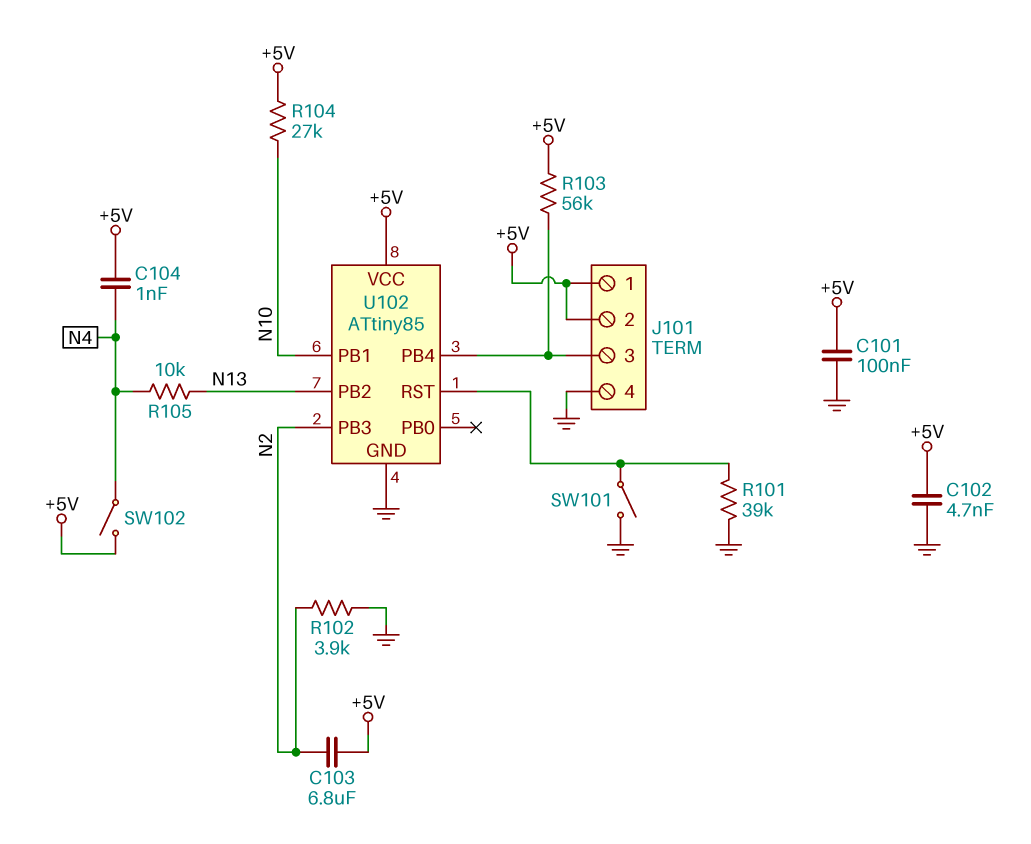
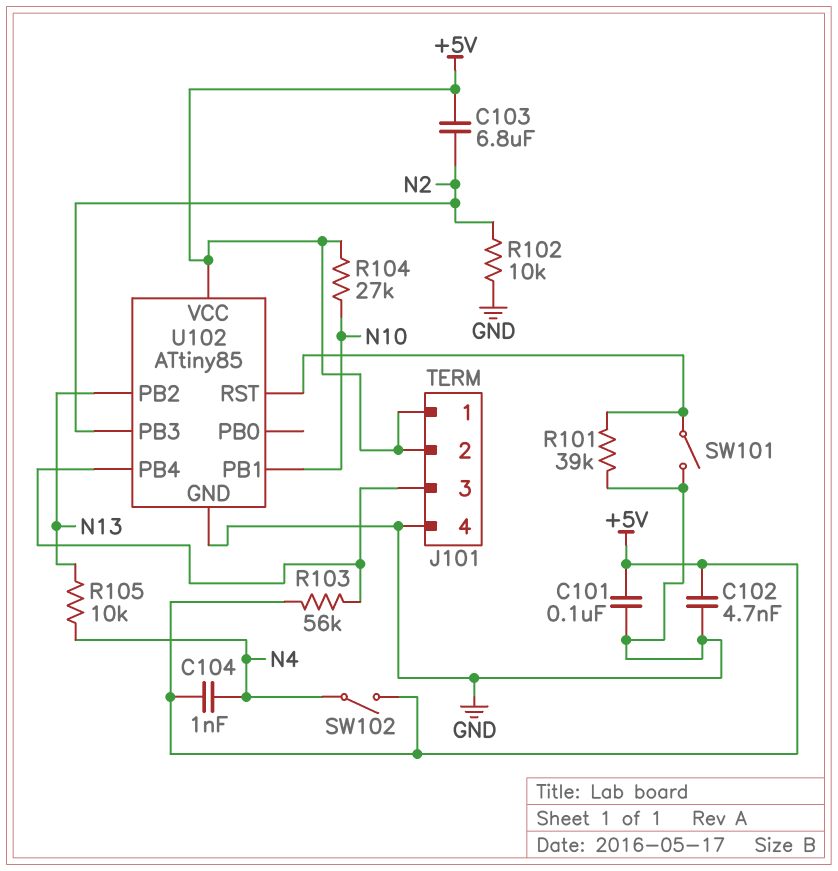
R102: 3.9k (GND, N2) -> 10k (GND, N2)

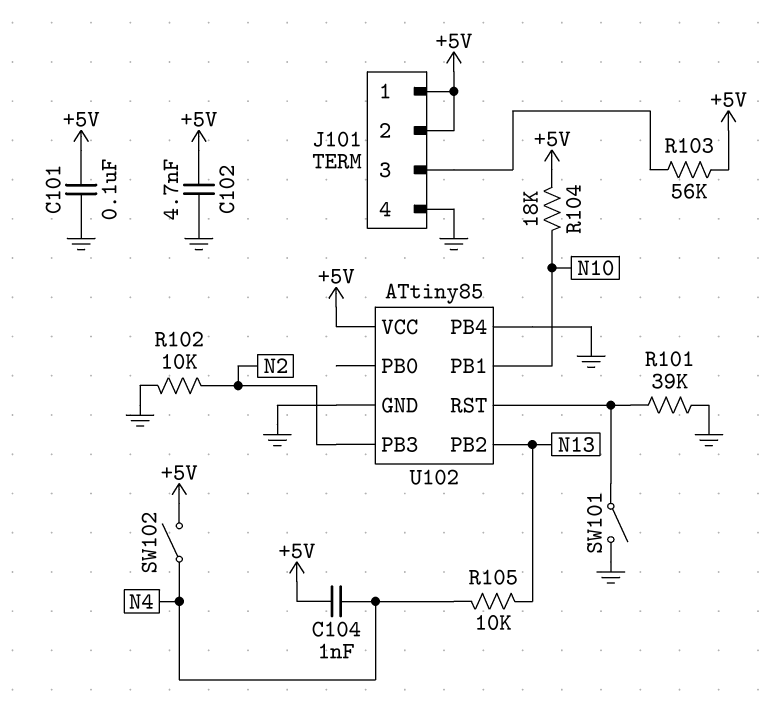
C103: 6.8uF (+5V, N2) -> none
R104: 27k (+5V, N10) -> 18k (+5V, N10)
U102 pin PB4: J101/3 -> GND

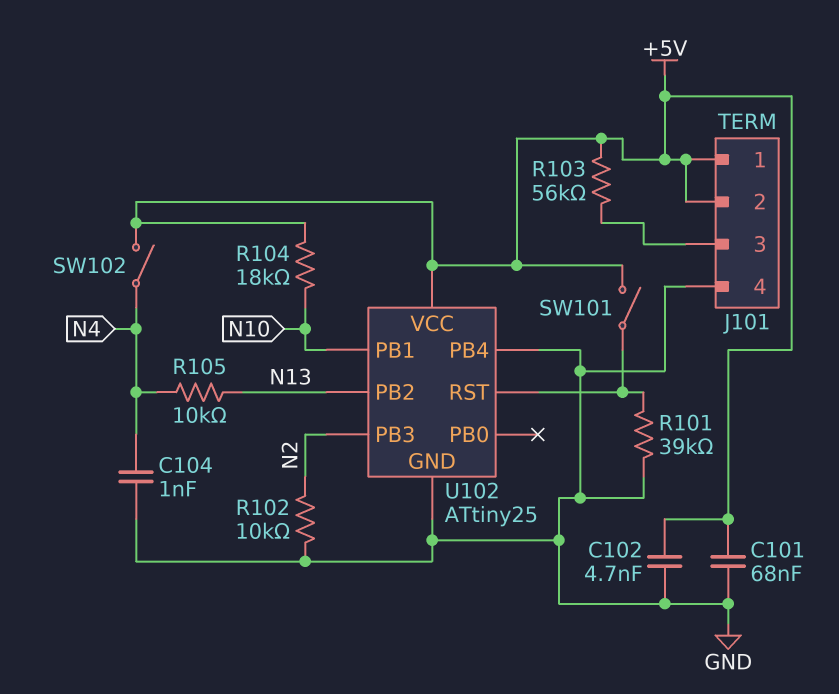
C101: 100nF (+5V, GND) -> 68nF (+5V, GND)
C104: 1nF (+5V, N4) -> 1nF (GND, N4)
SW101: switch (GND, U102/RST) -> switch (+5V, U102/RST)
U102: ATtiny85 -> ATtiny25

